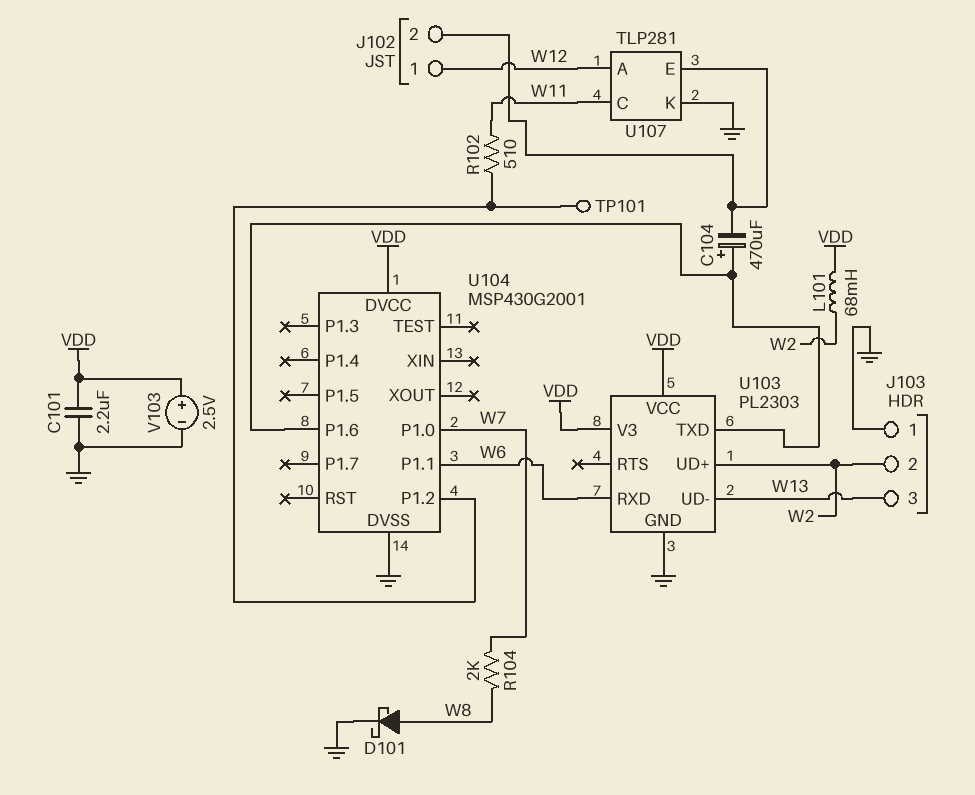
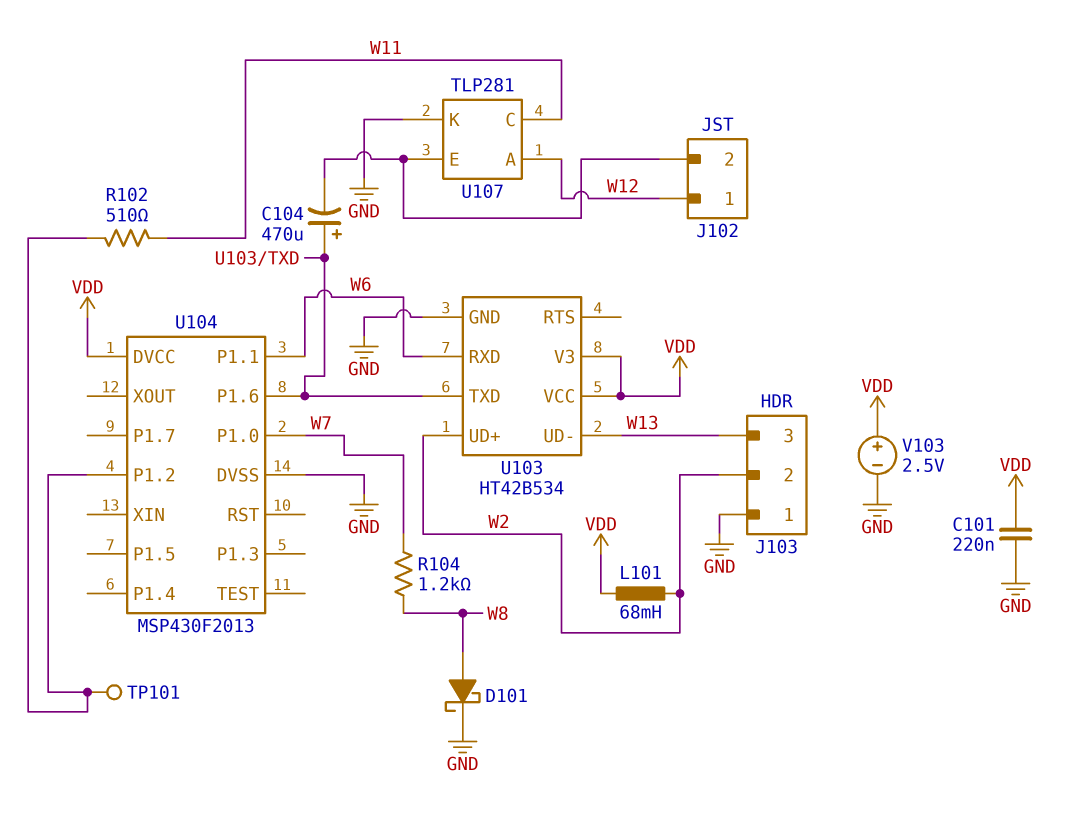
C101: 2.2uF (GND, VDD) -> 220nF (GND, VDD)
R104: 2k (W7, W8) -> 1.2k (W7, W8)
U103: PL2303 -> HT42B534
U104: MSP430G2001 -> MSP430F2013

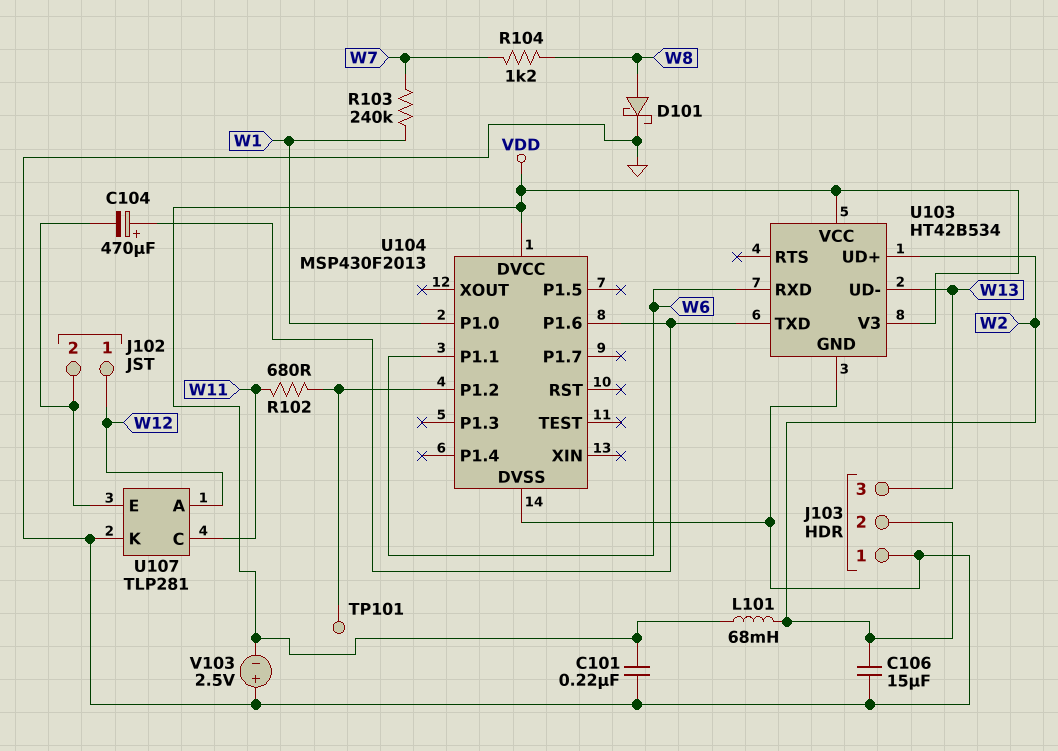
C106: none -> 15uF (GND, W2)
R102: 510 (U104/P1.2, W11) -> 680 (U104/P1.2, W11)
R103: none -> 240k (W1, W7)
U104 pin P1.0: W7 -> W1
V103: 2.5V (plus VDD, minus GND) -> 2.5V (plus GND, minus VDD)

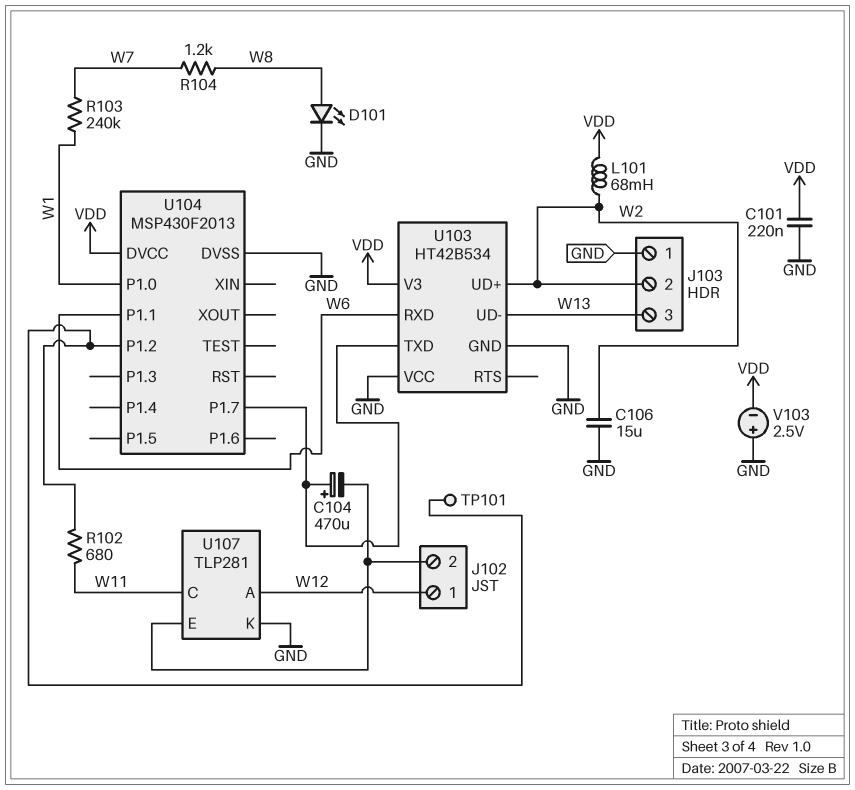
D101: schottky (A W8, K GND) -> LED (A W8, K GND)
U103 pin VCC: VDD -> GND
U104 pin P1.6: U103/TXD -> none
U104 pin P1.7: none -> U103/TXD

